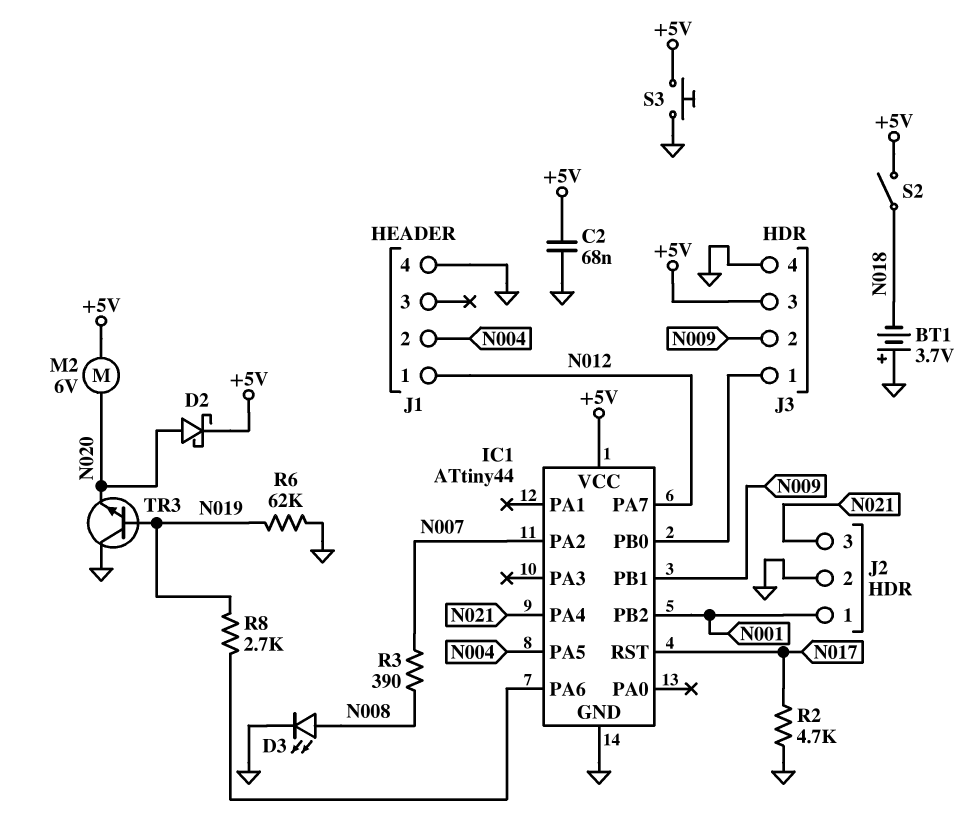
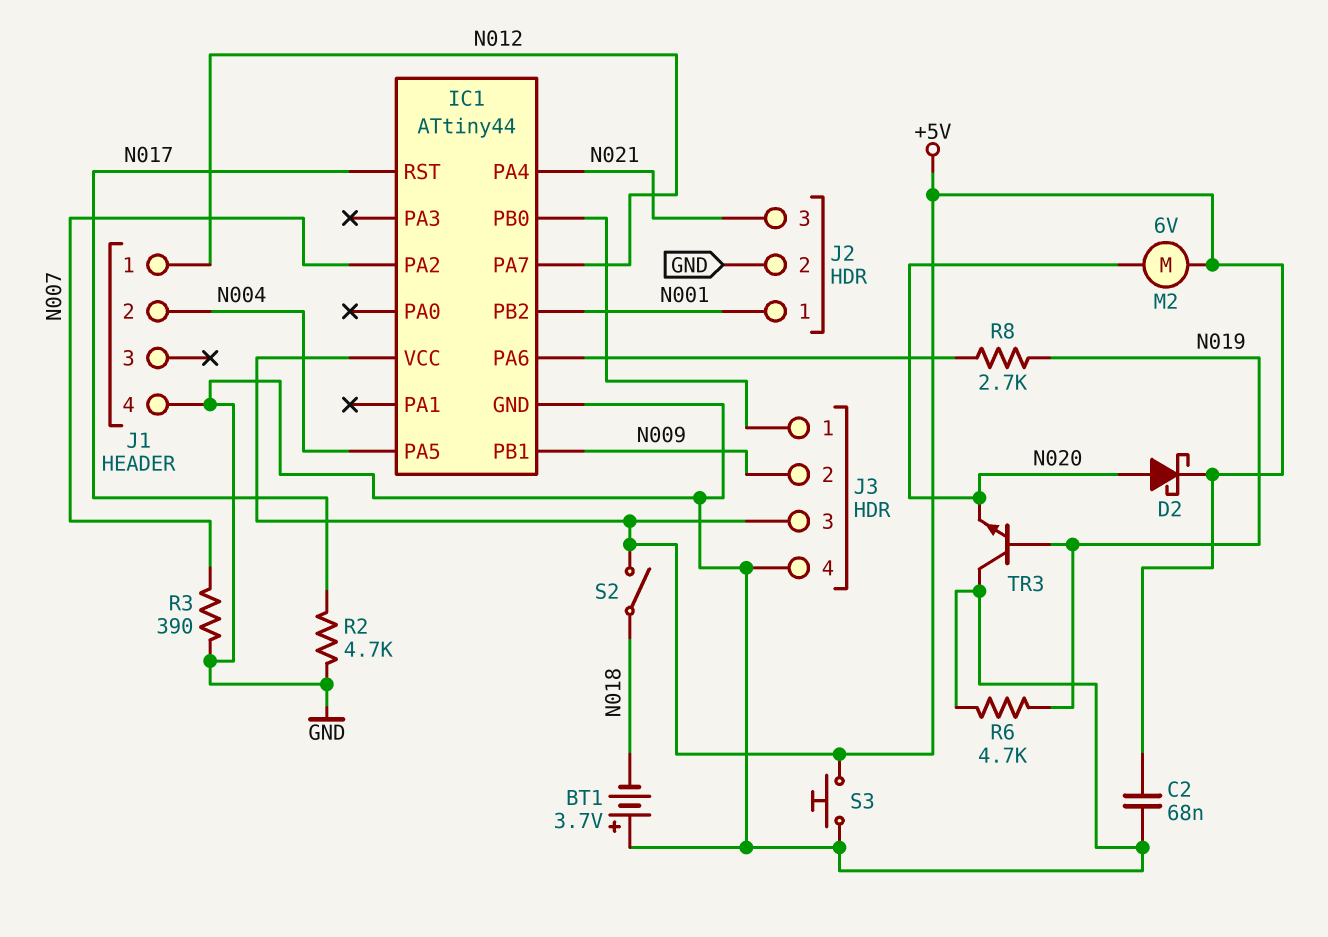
D3: LED (A N008, K GND) -> none
R3: 390 (N007, N008) -> 390 (GND, N007)
R6: 62k (GND, N019) -> 4.7k (GND, N019)

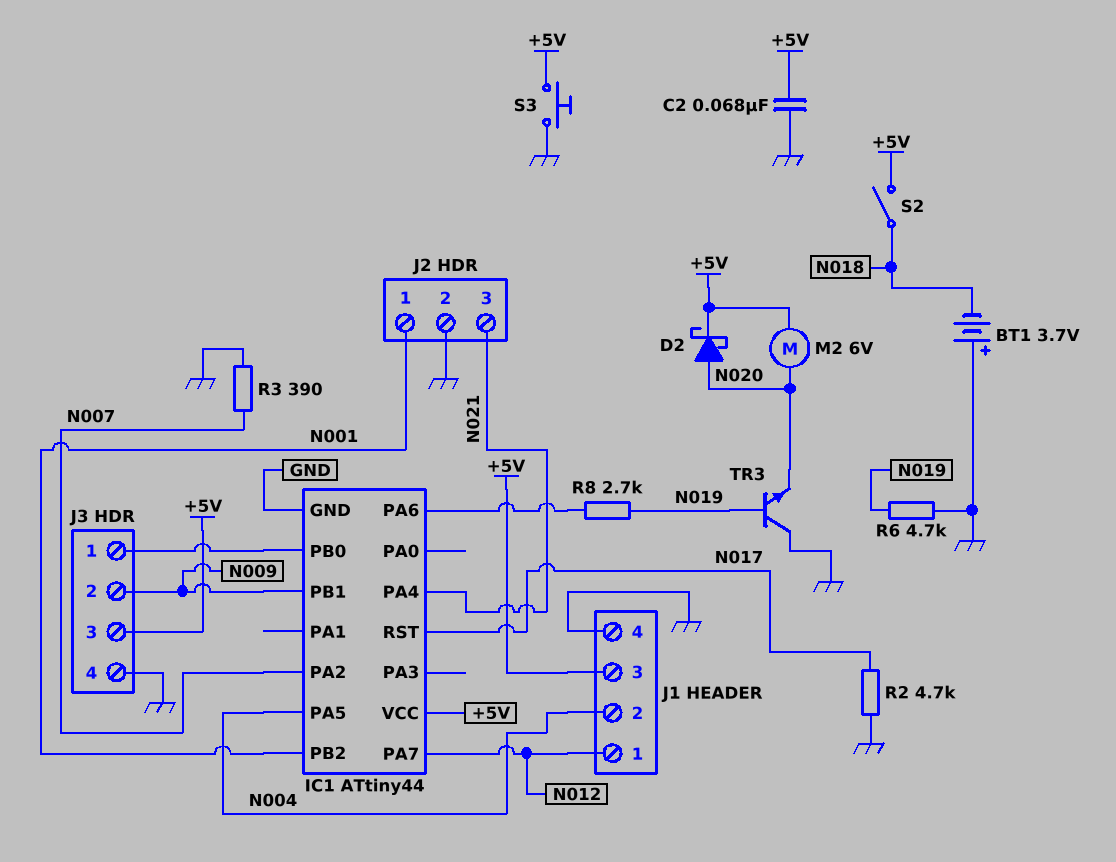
J1 pin 3: none -> +5V

